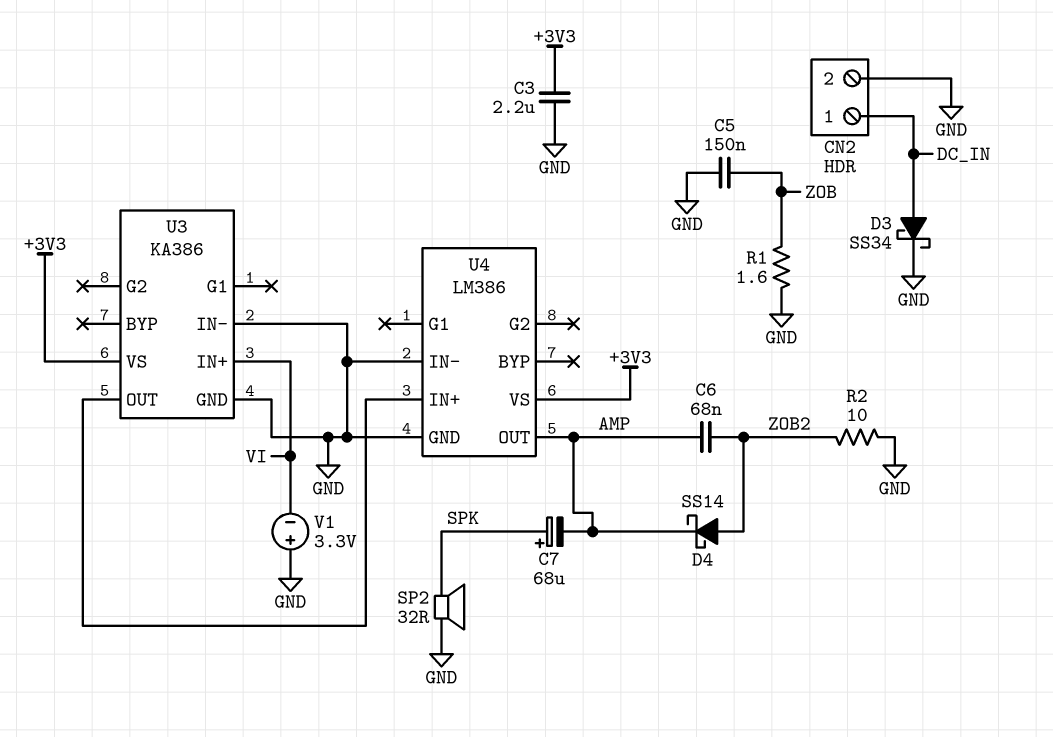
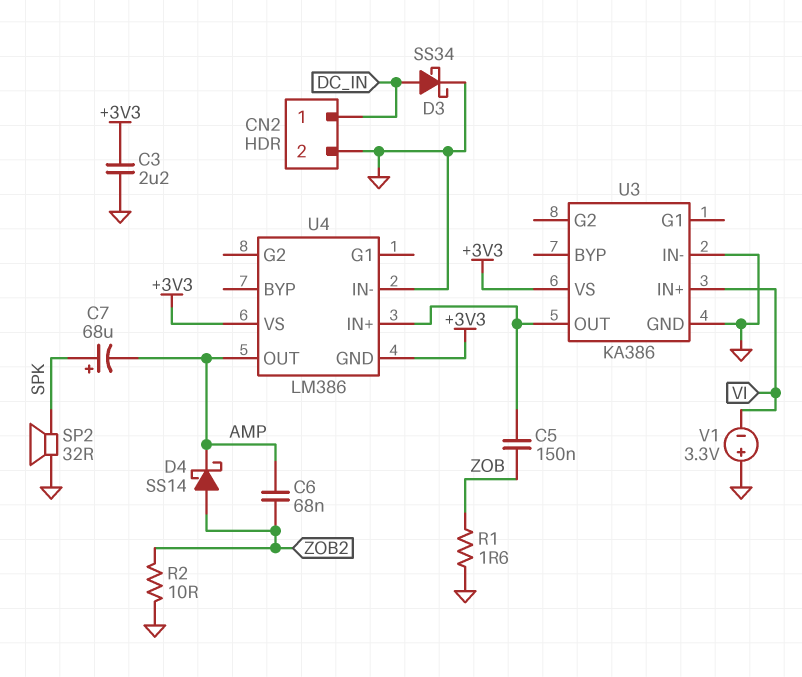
C5: 150nF (GND, ZOB) -> 150nF (U3/OUT, ZOB)
U4 pin GND: GND -> +3V3

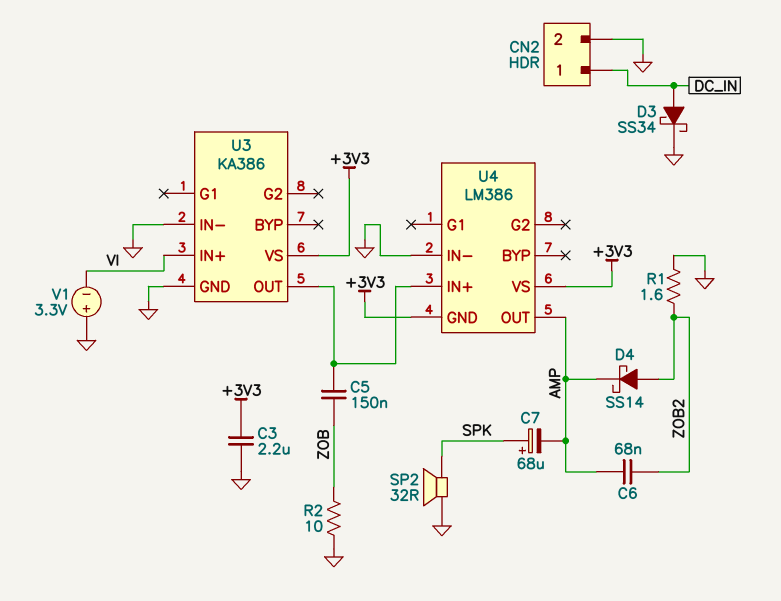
R1: 1.6 (GND, ZOB) -> 1.6 (GND, ZOB2)
R2: 10 (GND, ZOB2) -> 10 (GND, ZOB)

